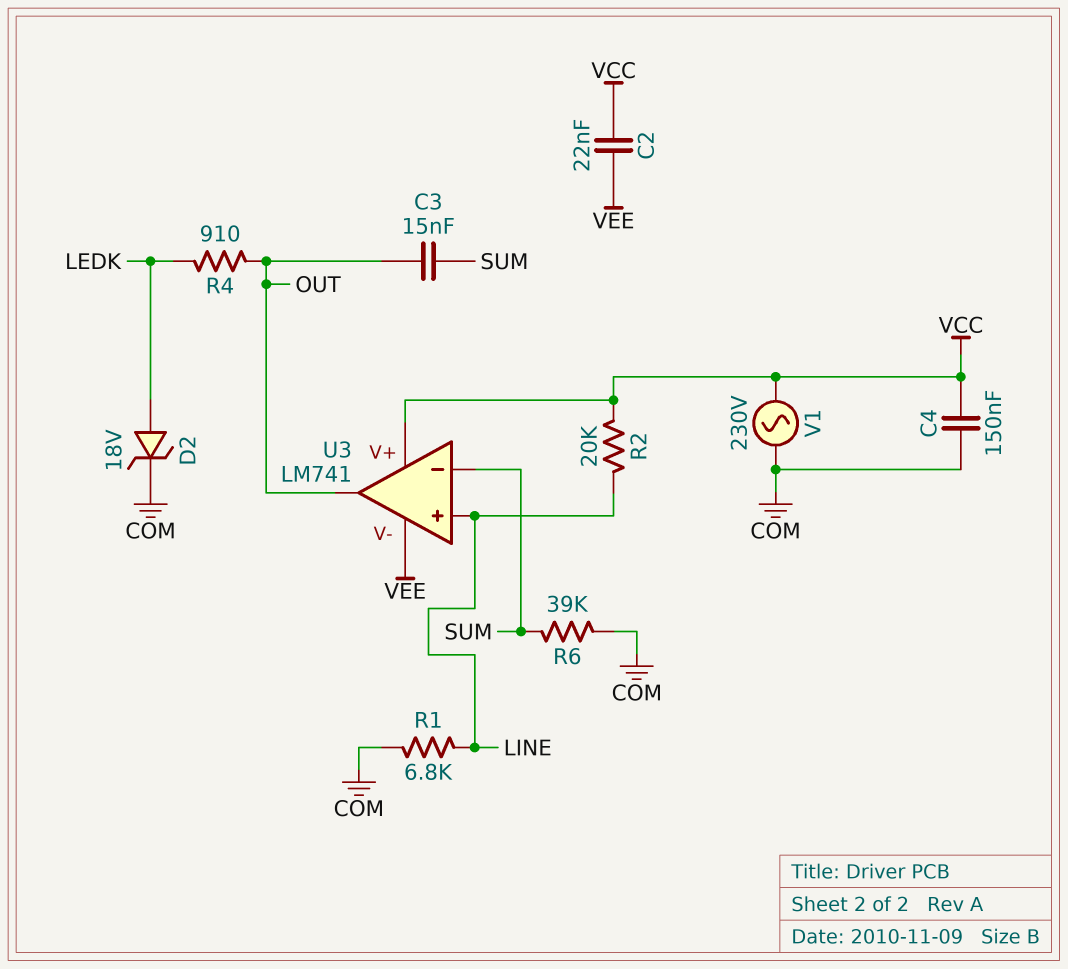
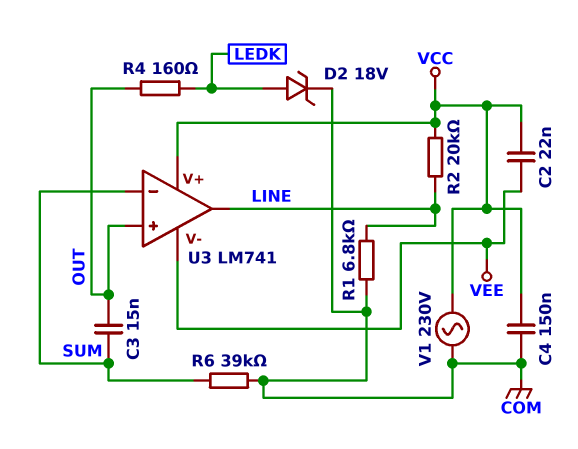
R4: 910 (LEDK, OUT) -> 160 (LEDK, OUT)
U3 pin in+: LINE -> OUT
U3 pin out: OUT -> LINE

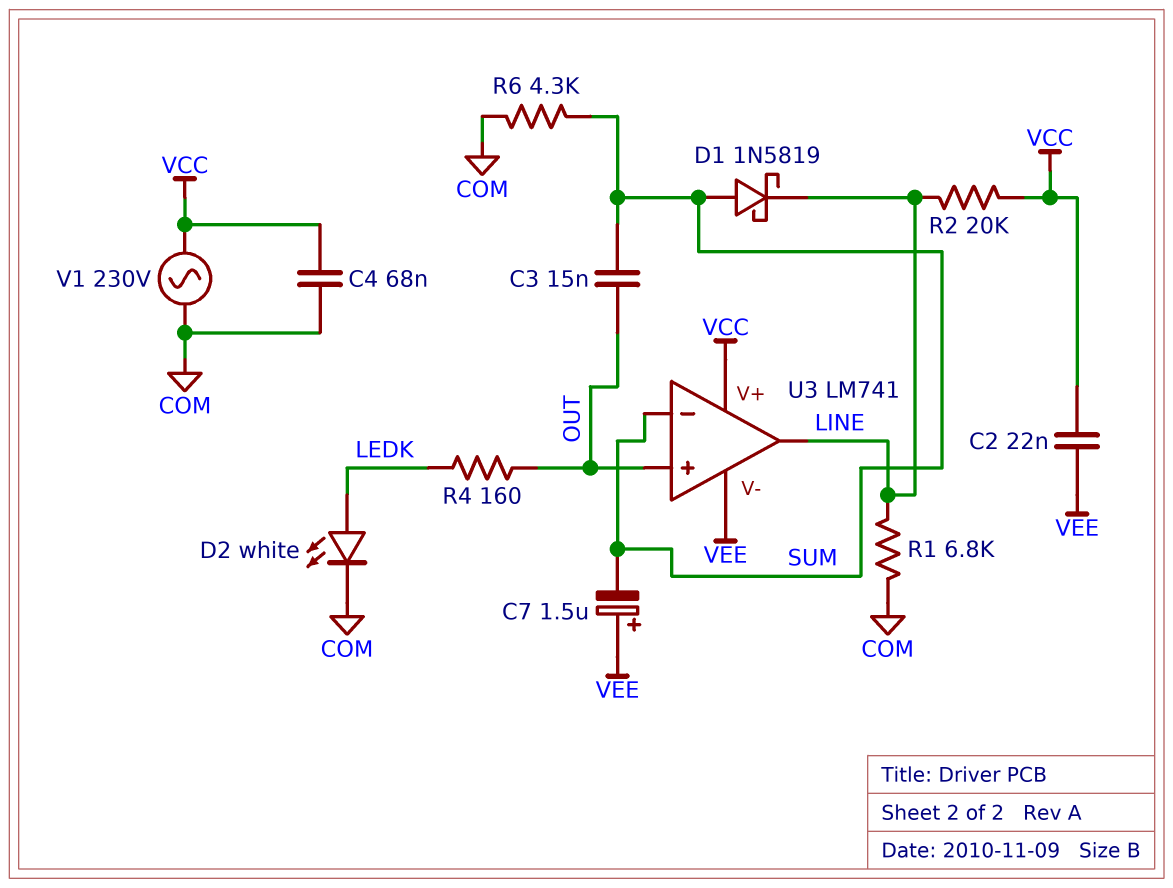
C4: 150nF (COM, VCC) -> 68nF (COM, VCC)
C7: none -> 1.5uF (plus VEE, minus SUM)
D1: none -> schottky 1N5819 (A SUM, K LINE)
D2: zener 18V (A LEDK, K COM) -> LED white (A LEDK, K COM)
R6: 39k (COM, SUM) -> 4.3k (COM, SUM)

